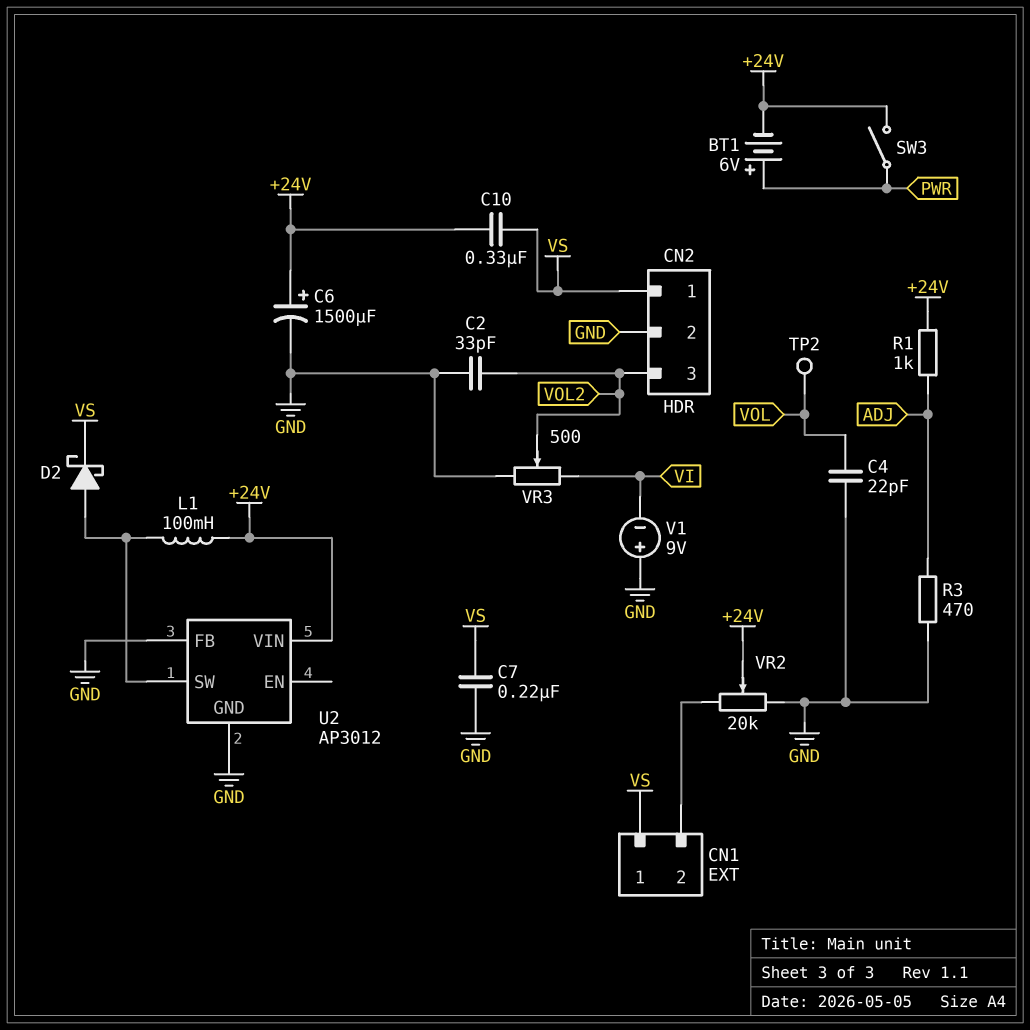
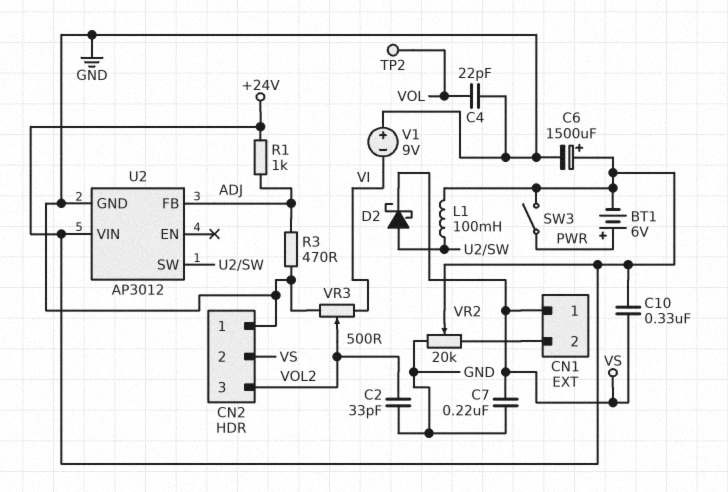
CN2 pin 1: VS -> GND
CN2 pin 2: GND -> VS
U2 pin FB: GND -> ADJ

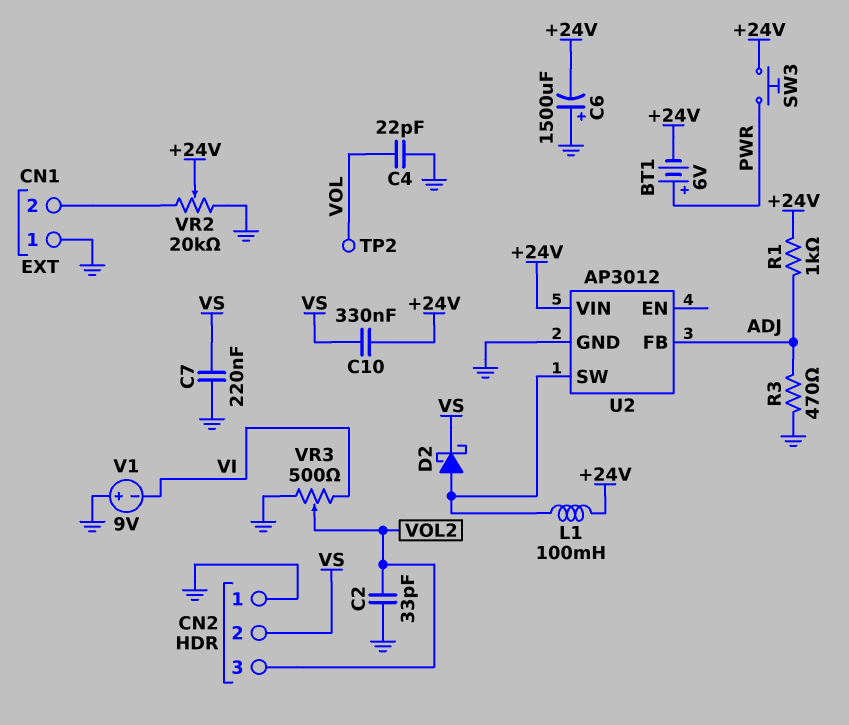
C6: 1500uF (plus +24V, minus GND) -> 1500uF (plus GND, minus +24V)
CN1 pin 1: VS -> GND
SW3: switch (+24V, PWR) -> button (+24V, PWR)

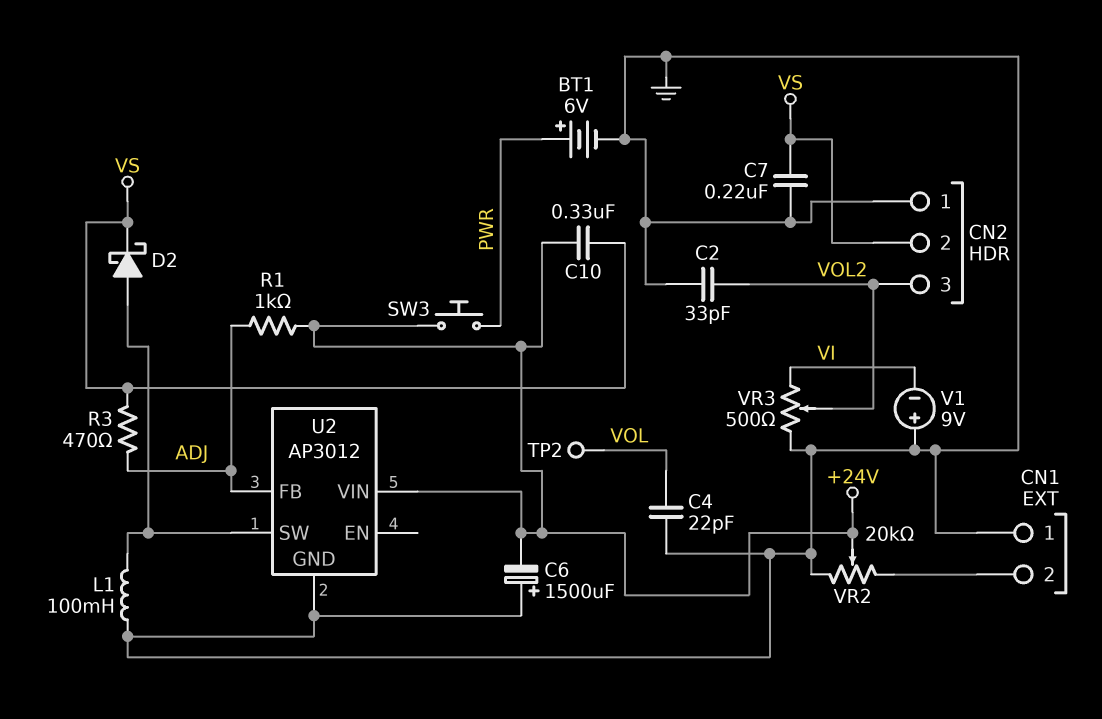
BT1: 6V (plus PWR, minus +24V) -> 6V (plus PWR, minus GND)
L1: 100mH (+24V, U2/SW) -> 100mH (GND, U2/SW)
R3: 470 (ADJ, GND) -> 470 (ADJ, VS)

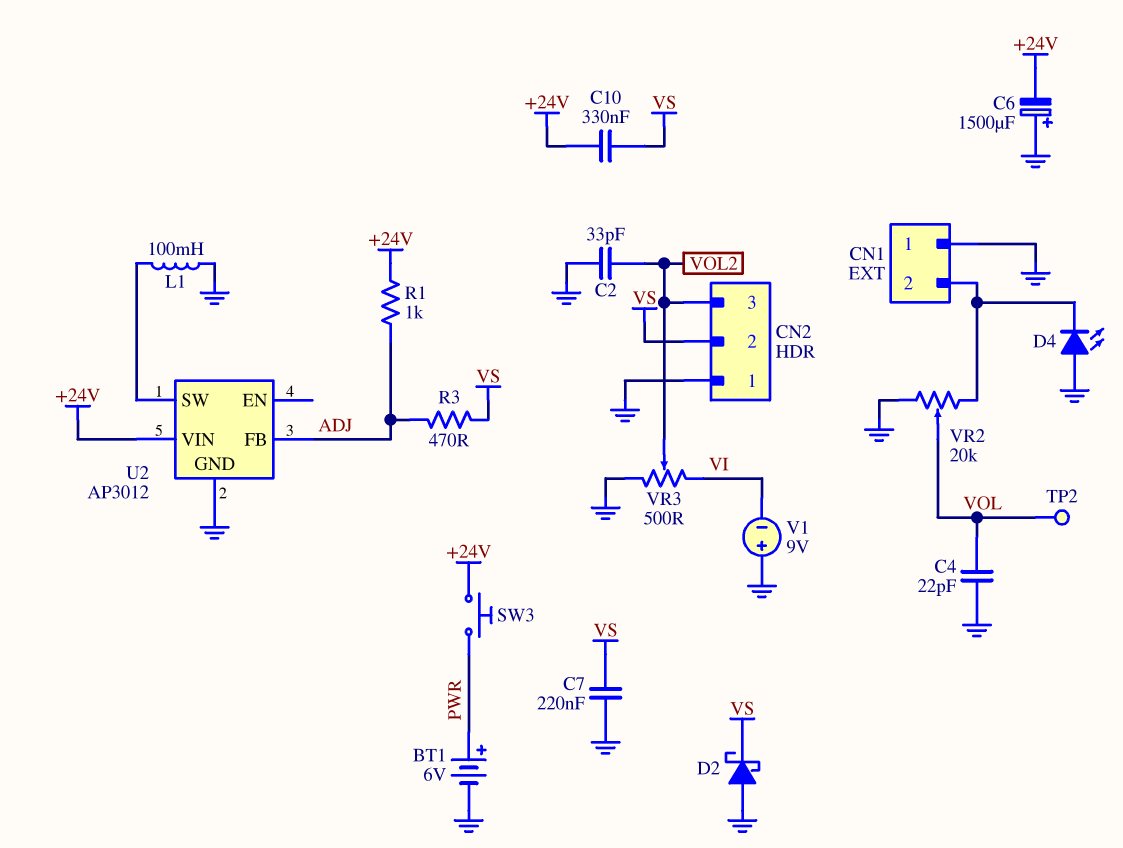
D2: schottky (A U2/SW, K VS) -> schottky (A GND, K VS)
D4: none -> LED (A GND, K CN1/2)
VR2: 20k (CN1/2, GND, wiper +24V) -> 20k (CN1/2, GND, wiper VOL)

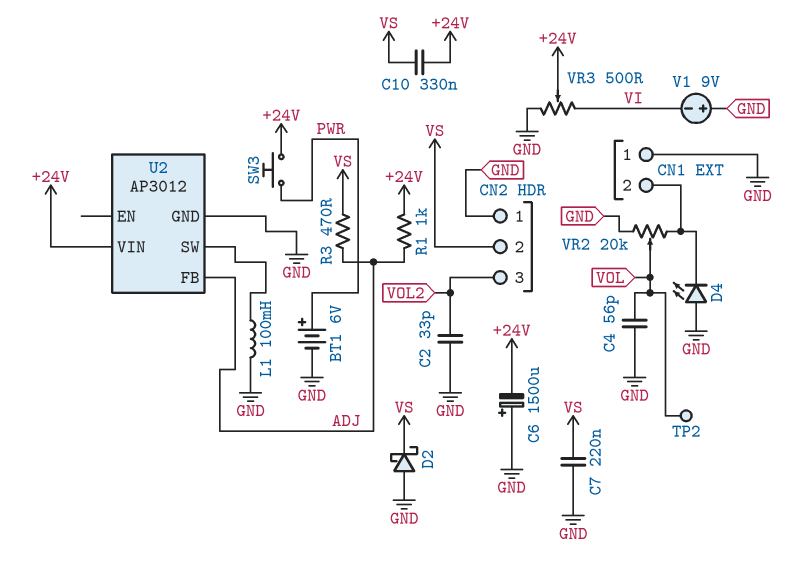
C4: 22pF (GND, VOL) -> 56pF (GND, VOL)
VR3: 500 (GND, VI, wiper VOL2) -> 500 (GND, VI, wiper +24V)

